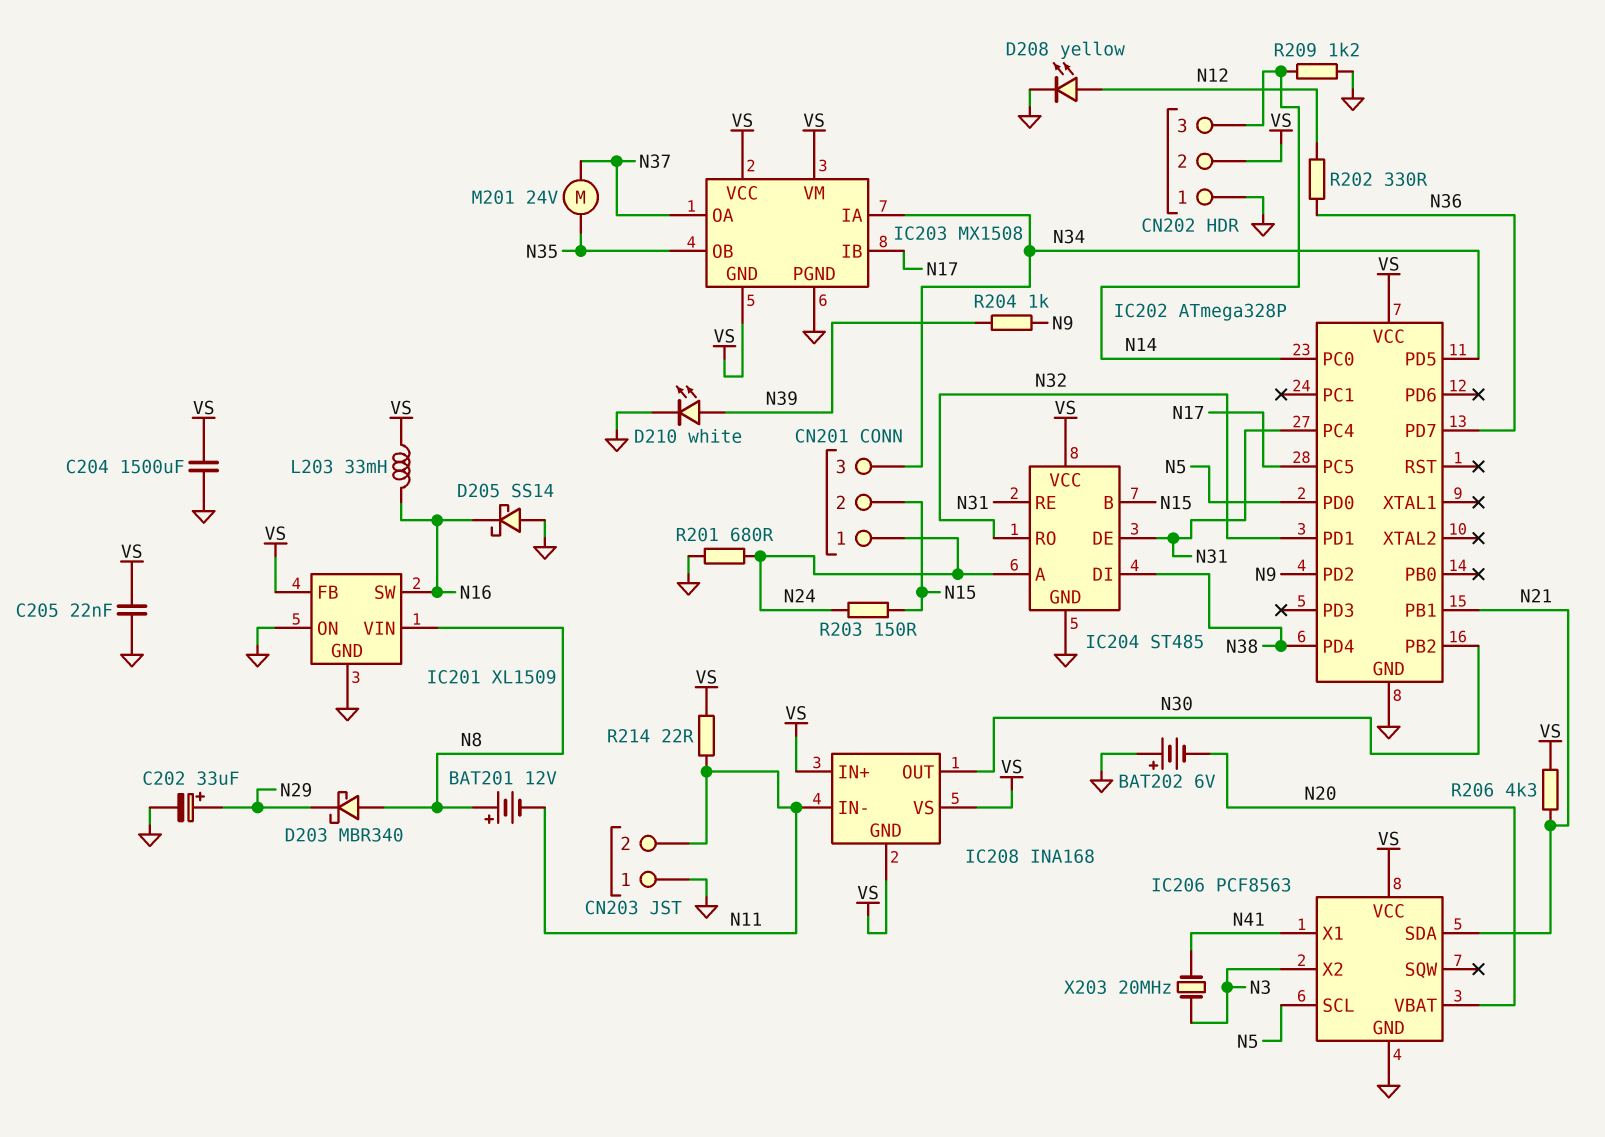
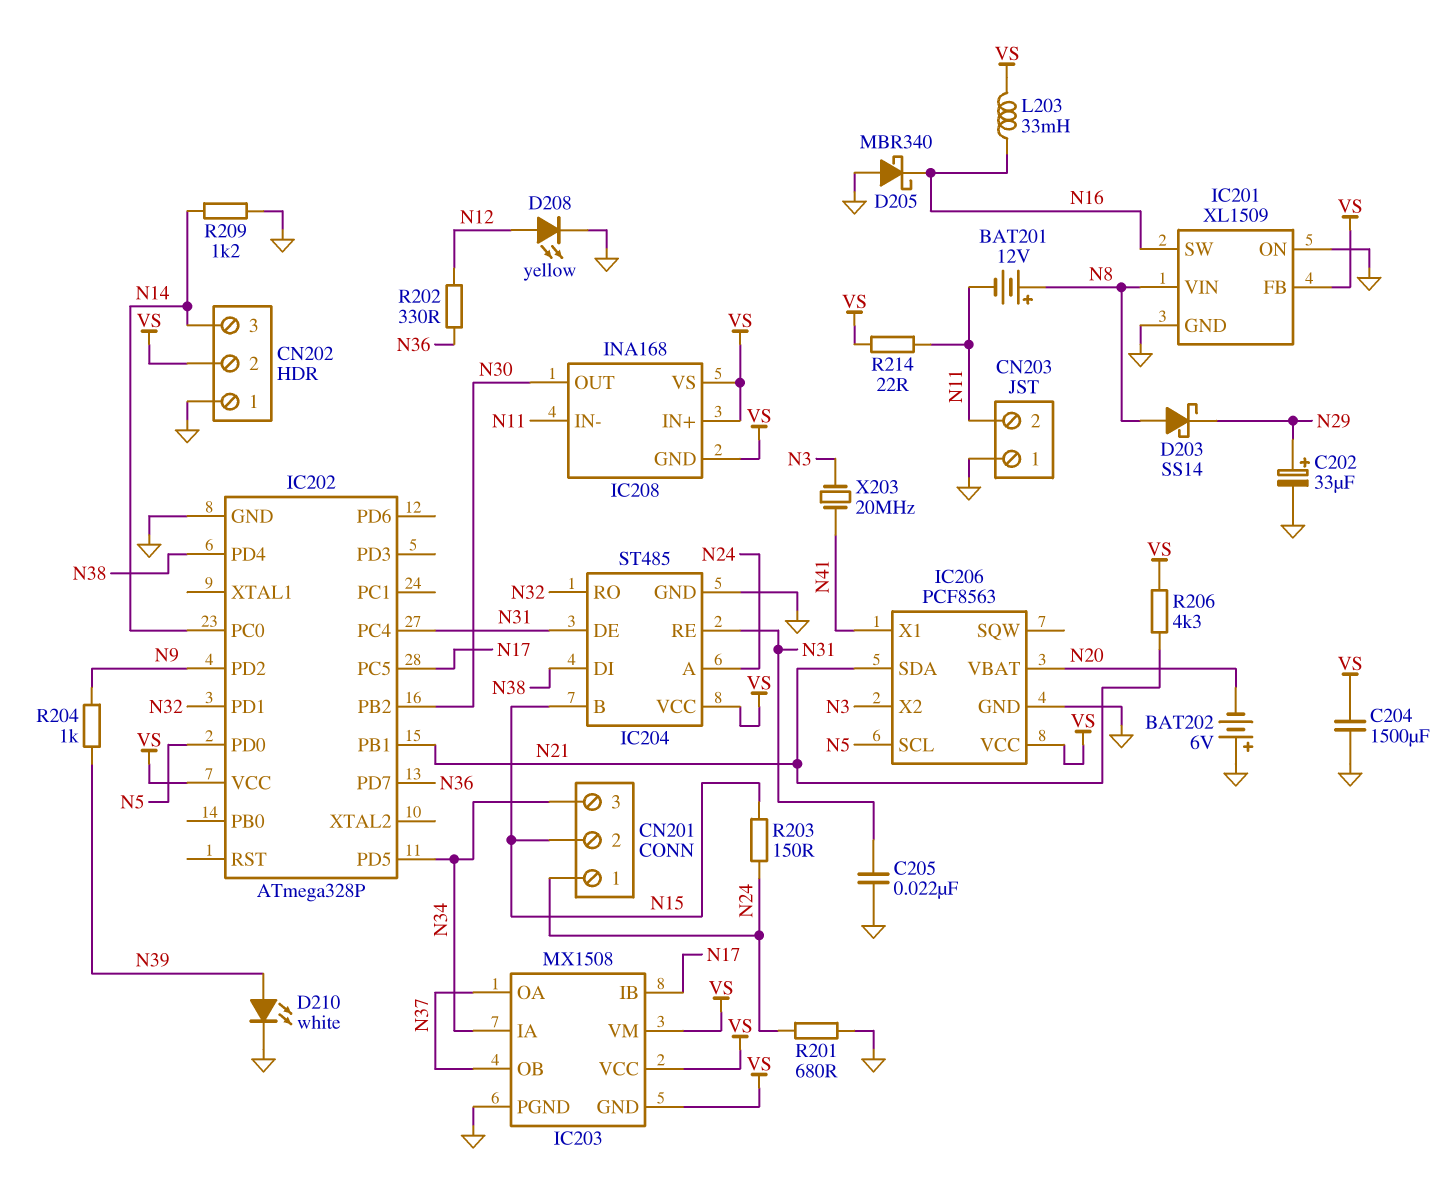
C205: 22nF (GND, VS) -> 22nF (GND, N31)
D203: schottky MBR340 (A N8, K N29) -> schottky SS14 (A N8, K N29)
D205: schottky SS14 (A GND, K N16) -> schottky MBR340 (A GND, K N16)
IC203 pin OB: N35 -> N37
M201: motor 24V (N35, N37) -> none

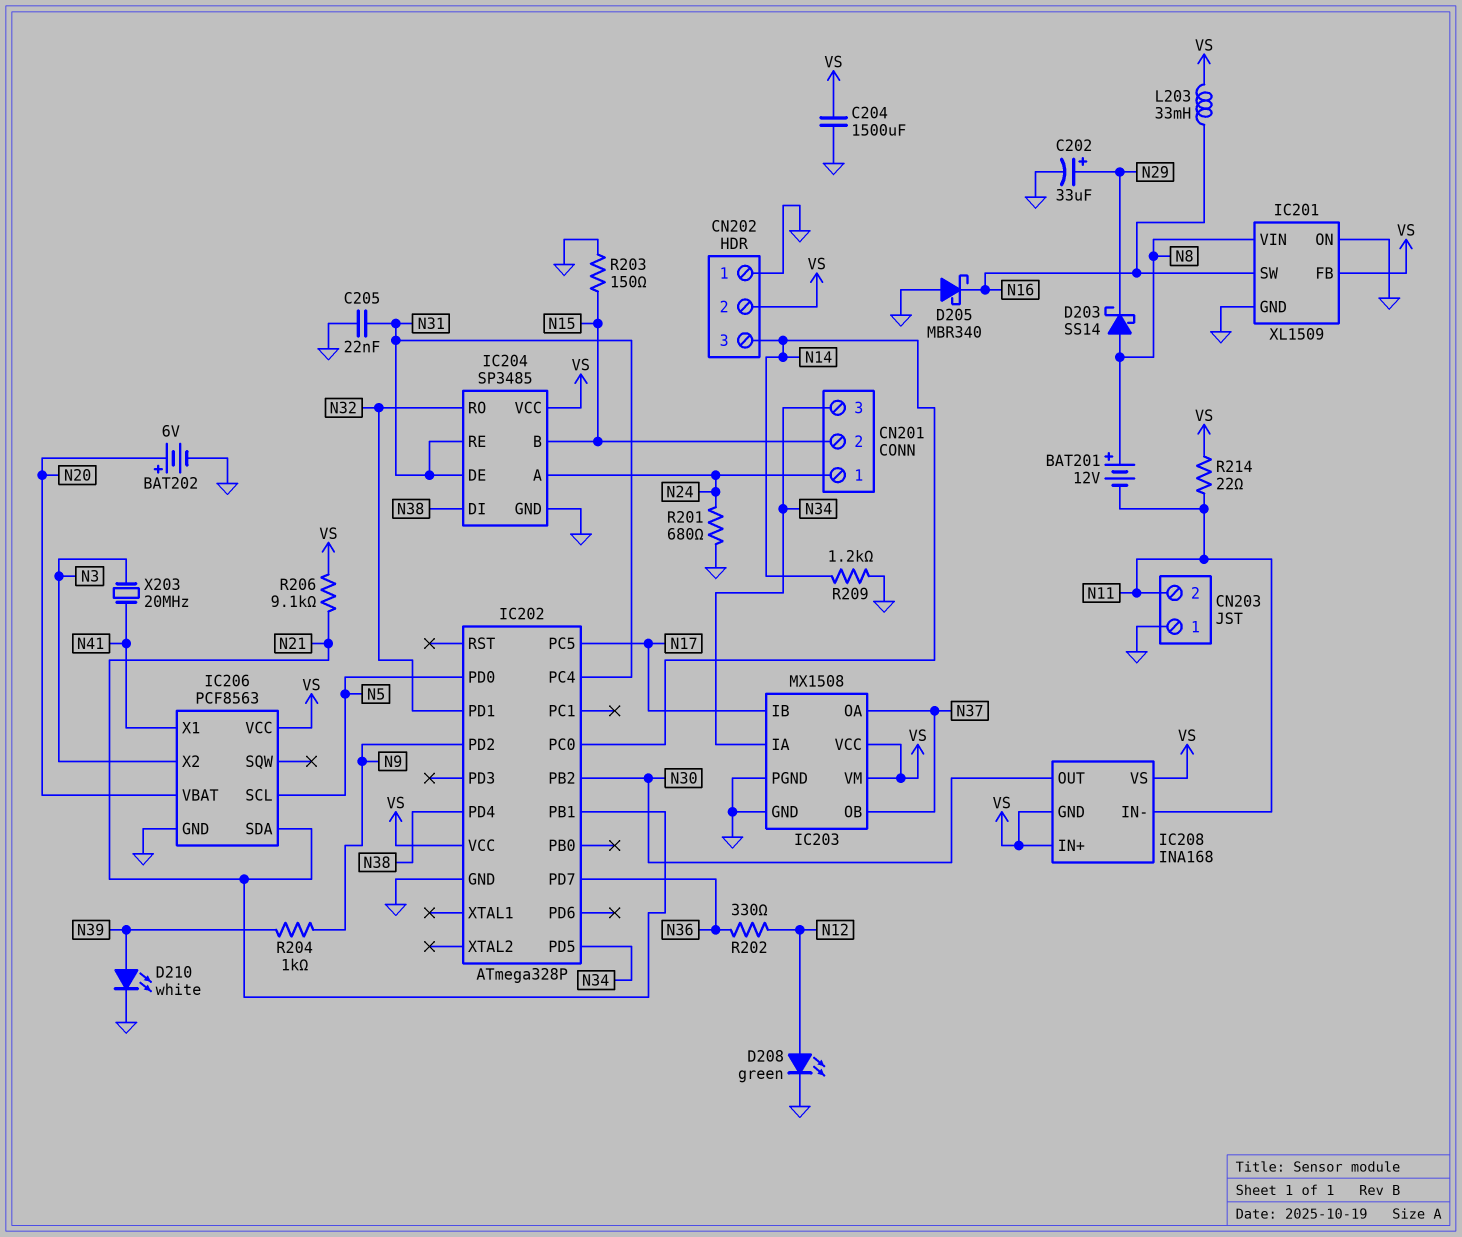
BAT202: 6V (plus GND, minus N20) -> 6V (plus N20, minus GND)
D208: LED yellow (A N12, K GND) -> LED green (A N12, K GND)
IC203 pin GND: VS -> GND
IC204: ST485 -> SP3485
R203: 150 (N15, N24) -> 150 (GND, N15)
R206: 4.3k (N21, VS) -> 9.1k (N21, VS)

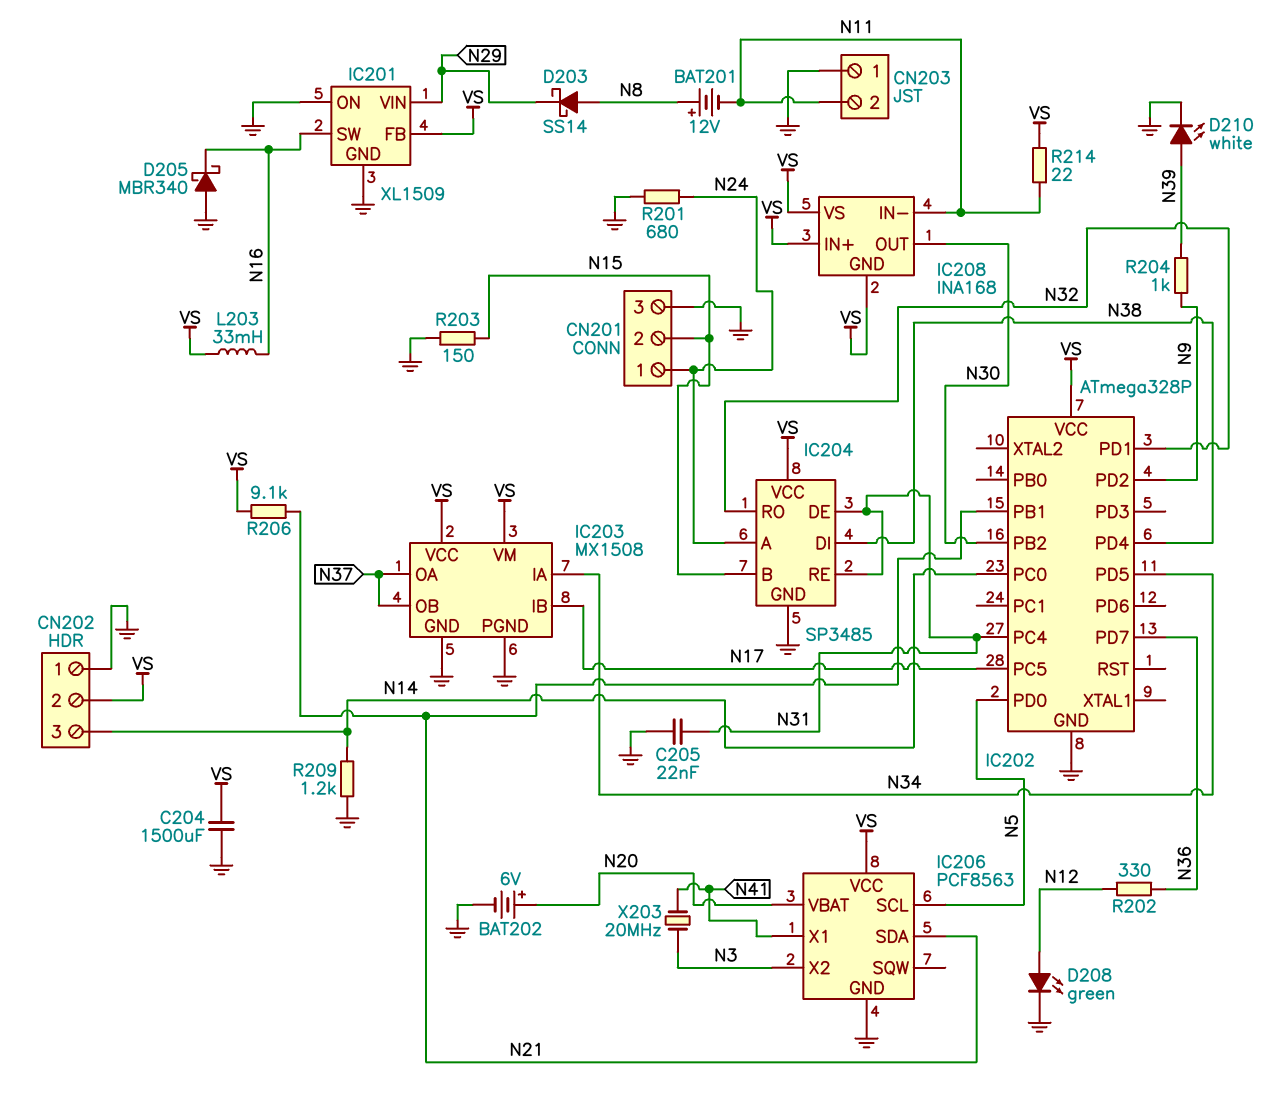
C202: 33uF (plus N29, minus GND) -> none
CN201 pin 3: N34 -> GND
IC201 pin VIN: N8 -> N29

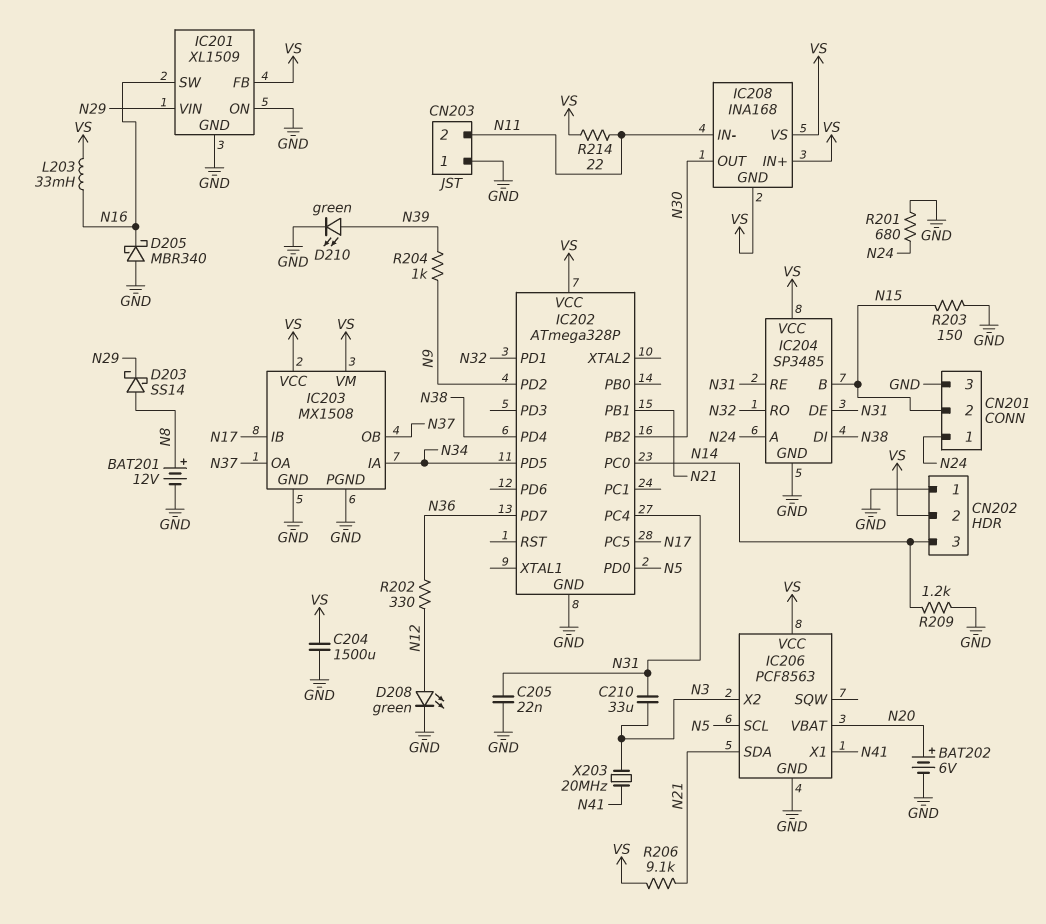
BAT201: 12V (plus N8, minus N11) -> 12V (plus N8, minus GND)
C210: none -> 33uF (N3, N31)
D210: LED white (A N39, K GND) -> LED green (A N39, K GND)

